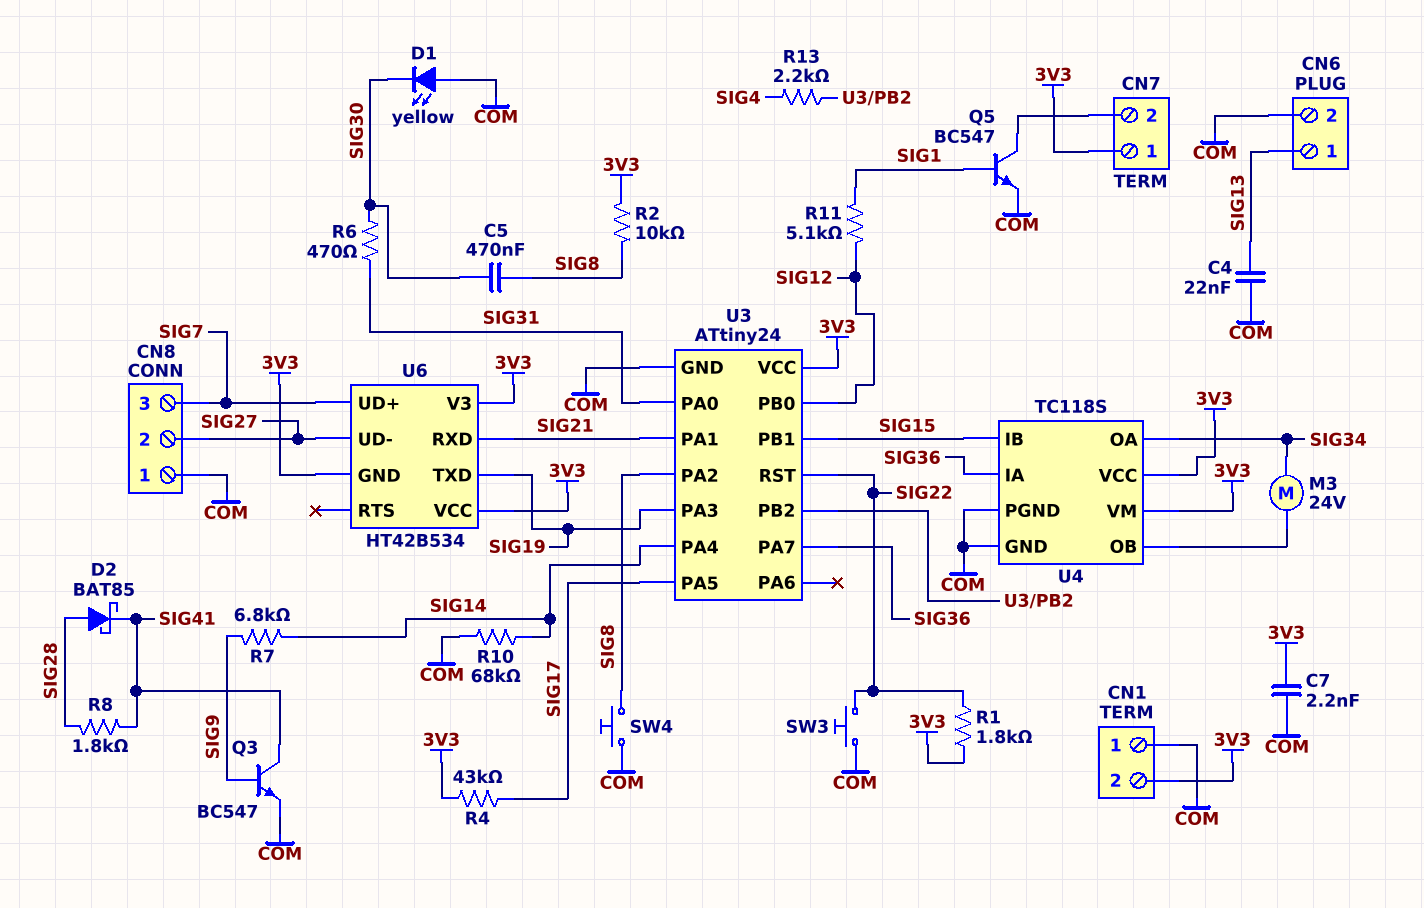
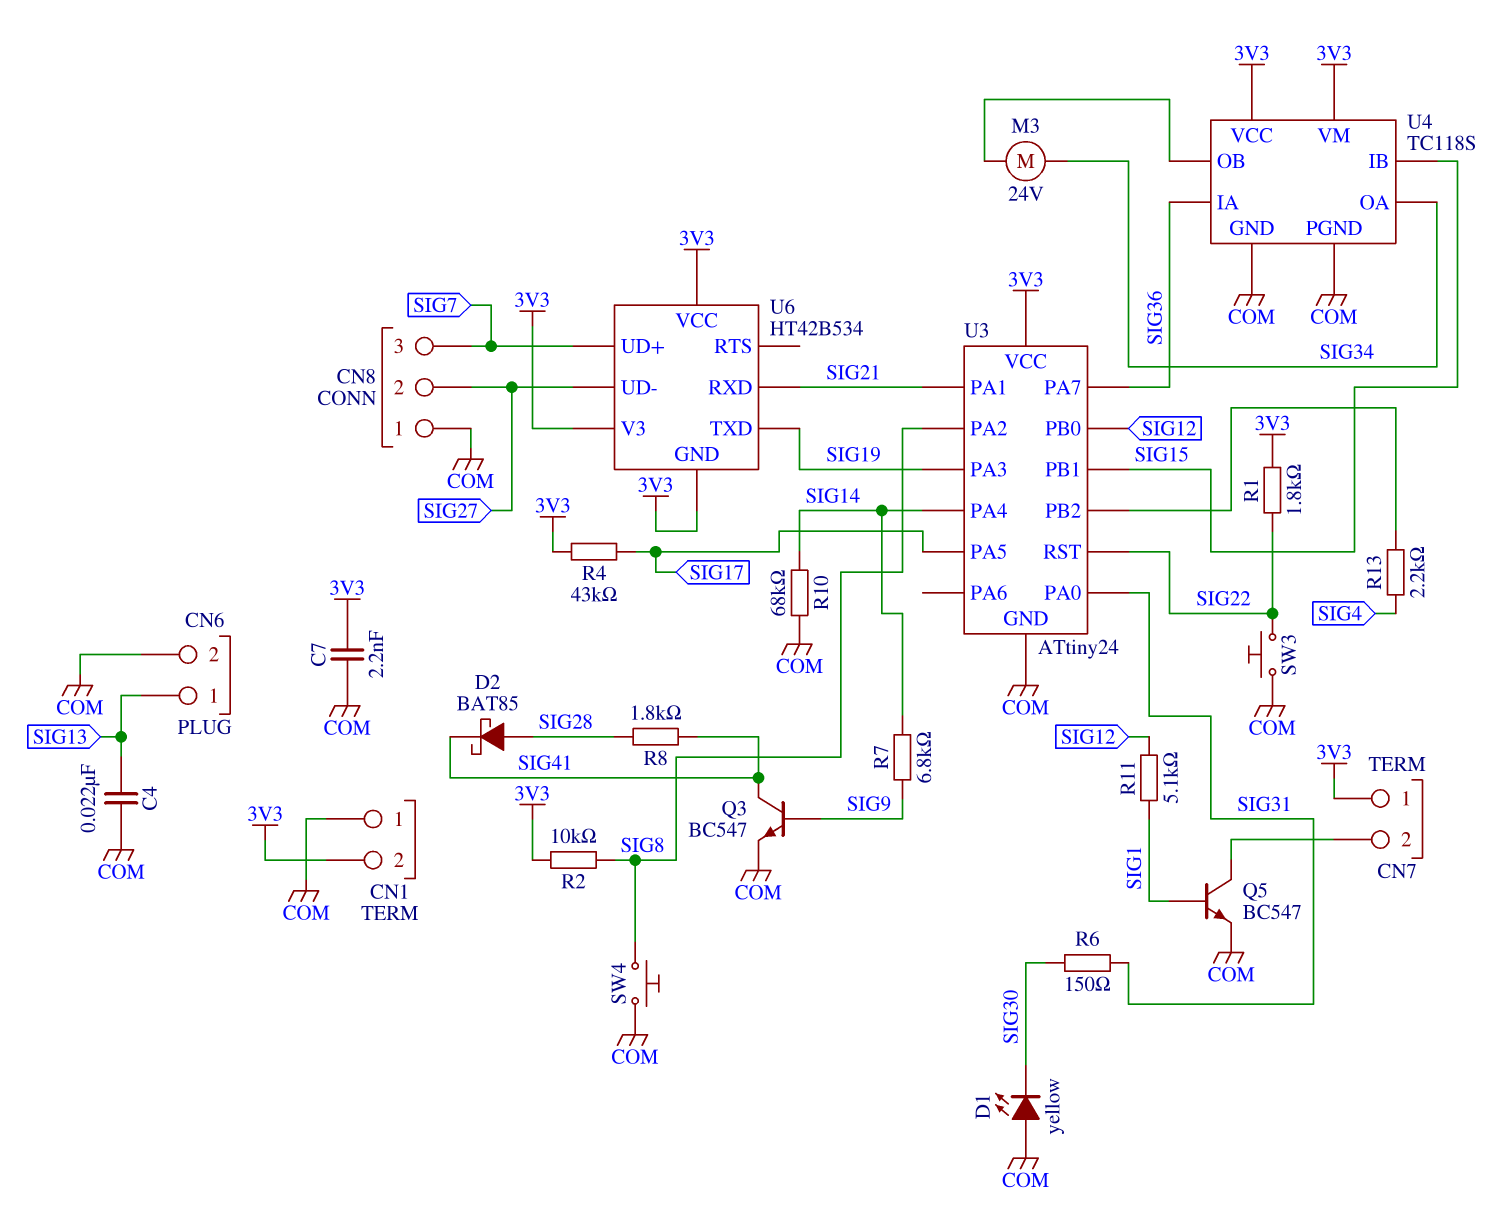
C5: 470nF (SIG8, SIG30) -> none
R6: 470 (SIG30, SIG31) -> 150 (SIG30, SIG31)

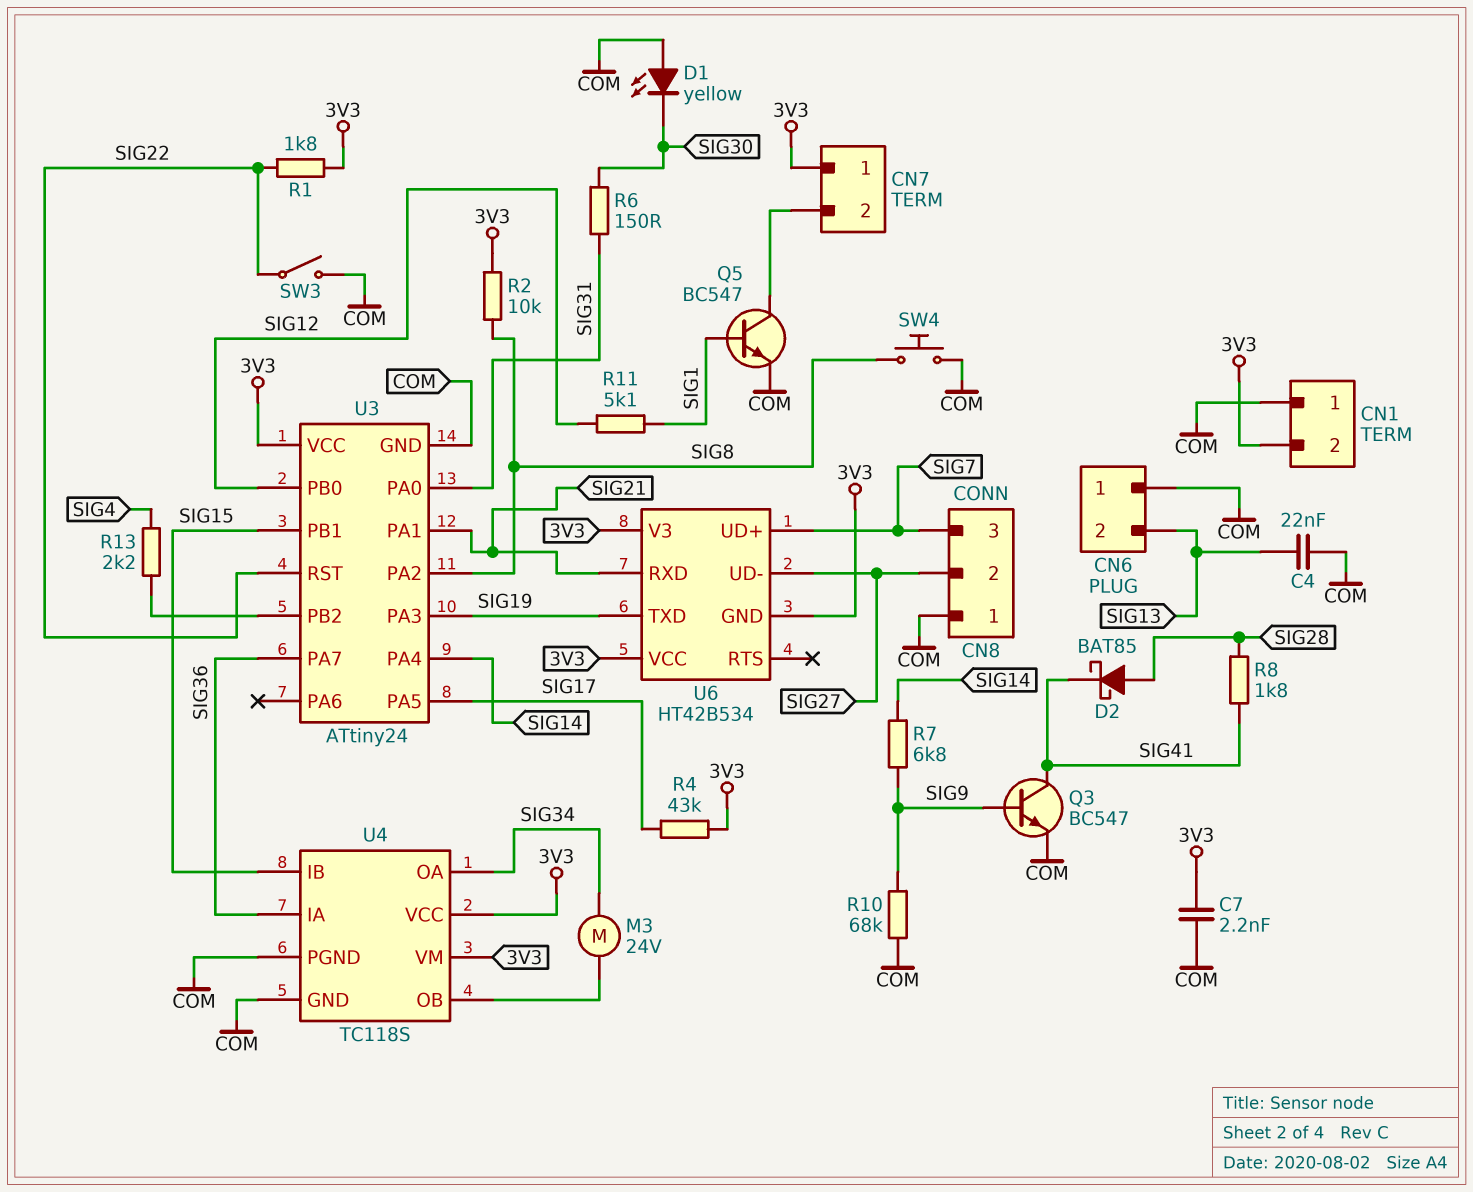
CN6 pin 1: SIG13 -> COM
CN6 pin 2: COM -> SIG13
R10: 68k (COM, SIG14) -> 68k (COM, SIG9)
SW3: button (COM, SIG22) -> switch (COM, SIG22)

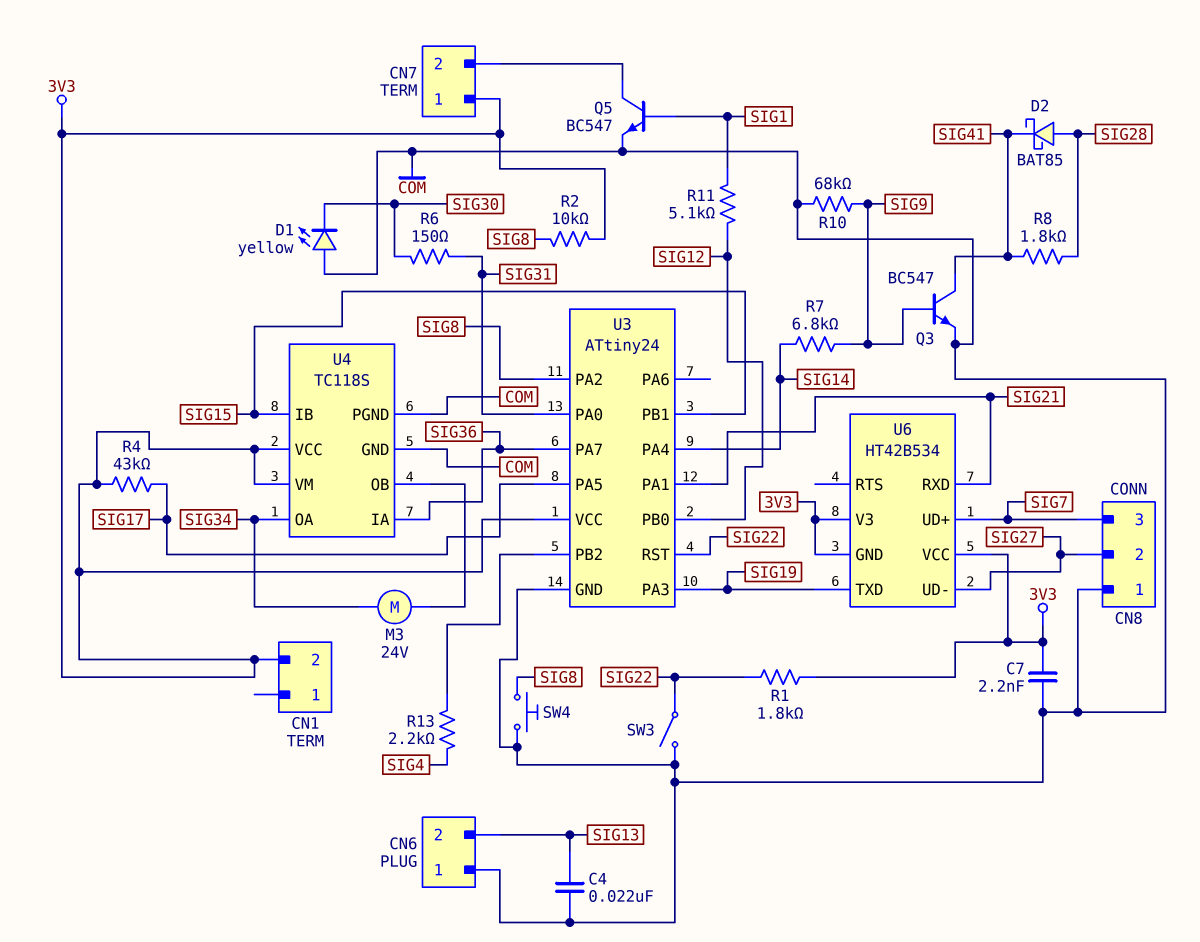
CN1 pin 1: COM -> none

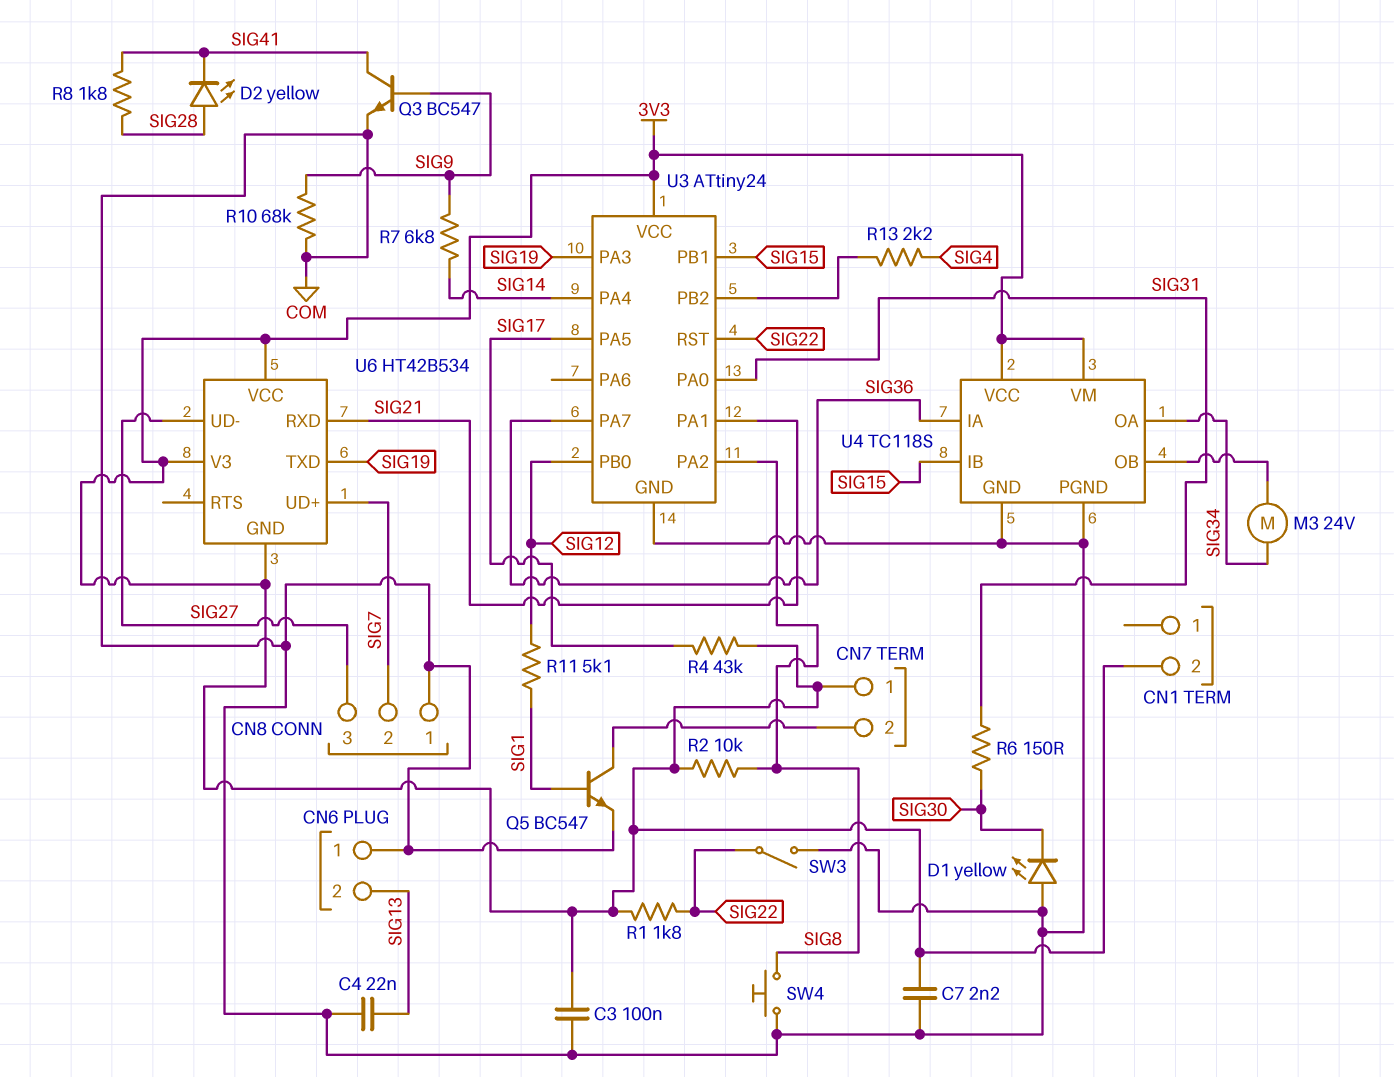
C3: none -> 100nF (3V3, COM)
CN8 pin 2: SIG27 -> SIG7
CN8 pin 3: SIG7 -> SIG27
D2: schottky BAT85 (A SIG28, K SIG41) -> LED yellow (A SIG28, K SIG41)

